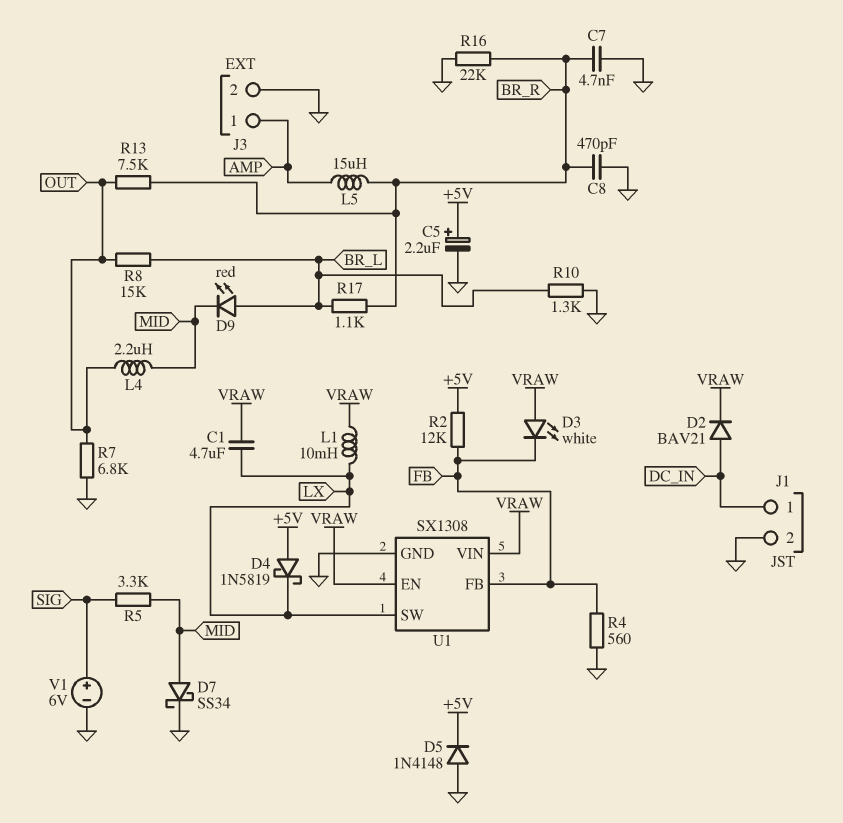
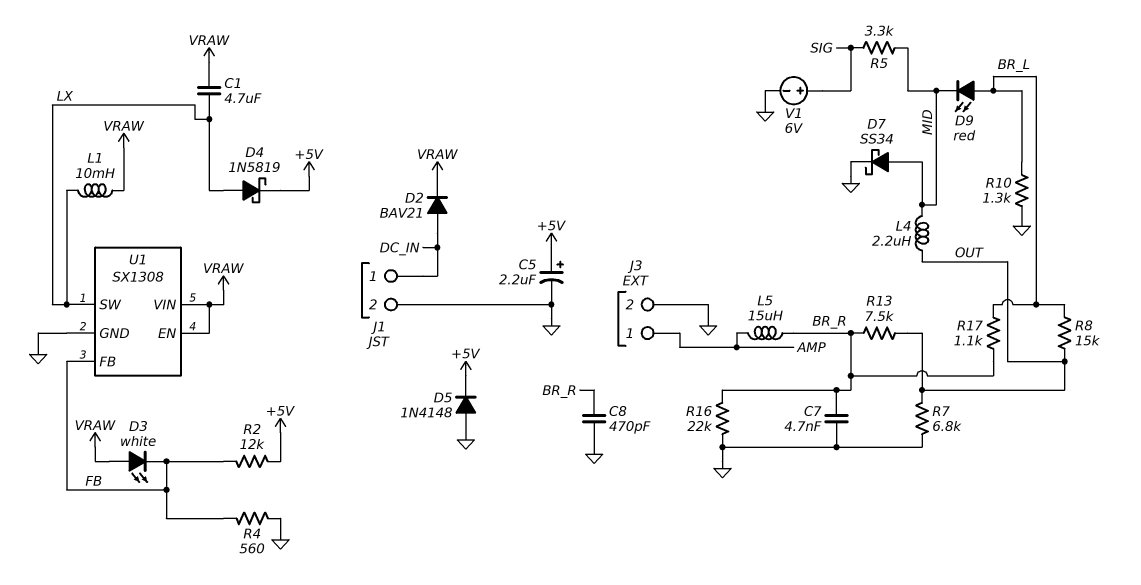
D4: schottky 1N5819 (A +5V, K LX) -> schottky 1N5819 (A LX, K +5V)

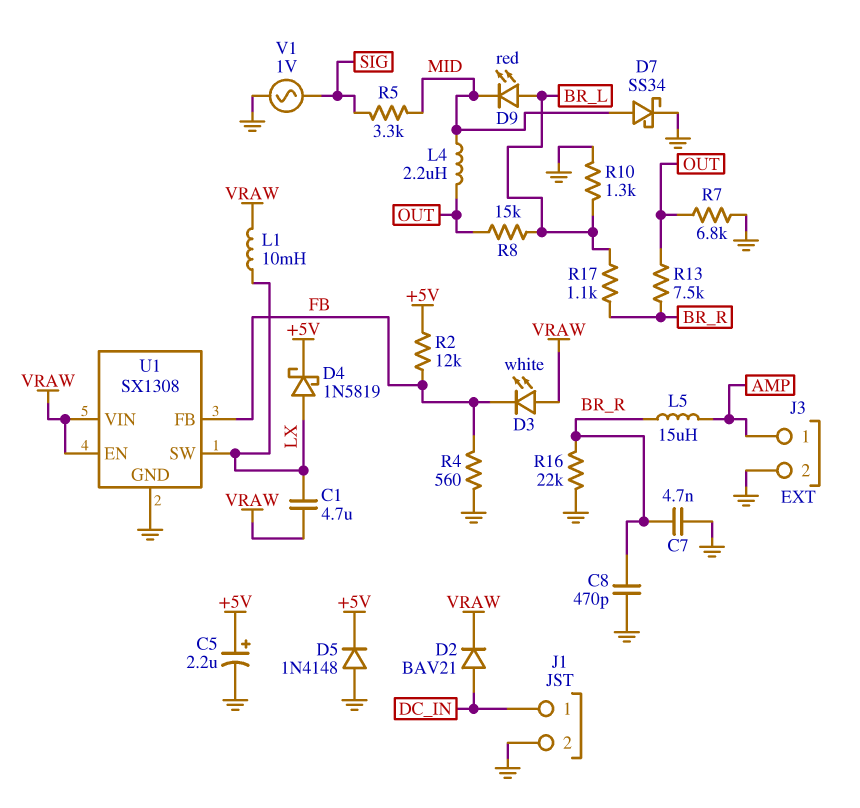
V1: 6V (plus SIG, minus GND) -> AC 1V (GND, SIG)

